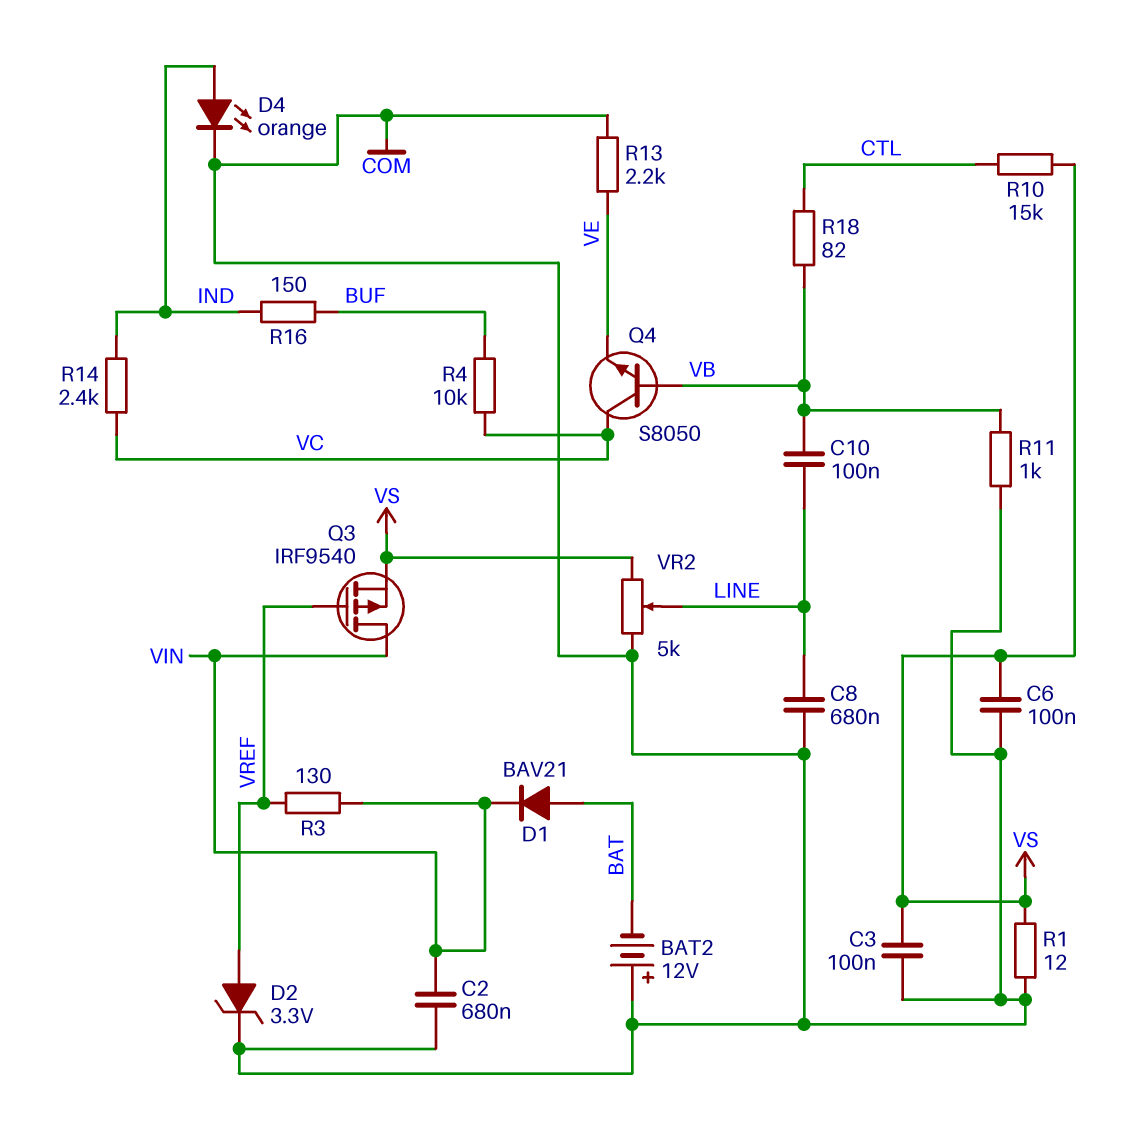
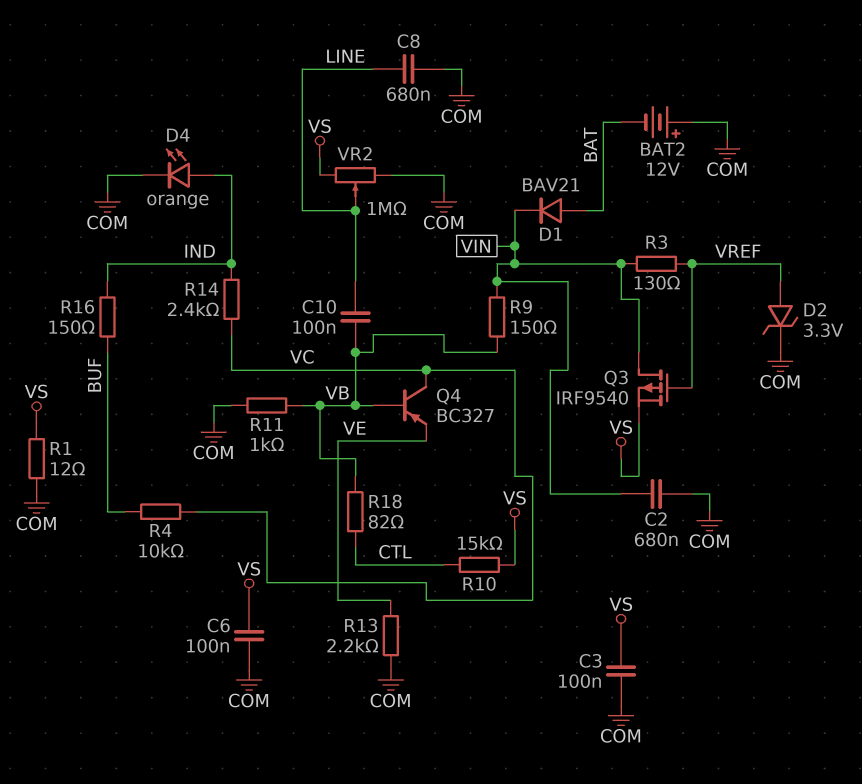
Q4: NPN S8050 (B VB, C VC, E VE) -> PNP BC327 (B VB, C VC, E VE)
R9: none -> 150 (VB, VIN)
VR2: 5k (COM, VS, wiper LINE) -> 1M (COM, VS, wiper LINE)

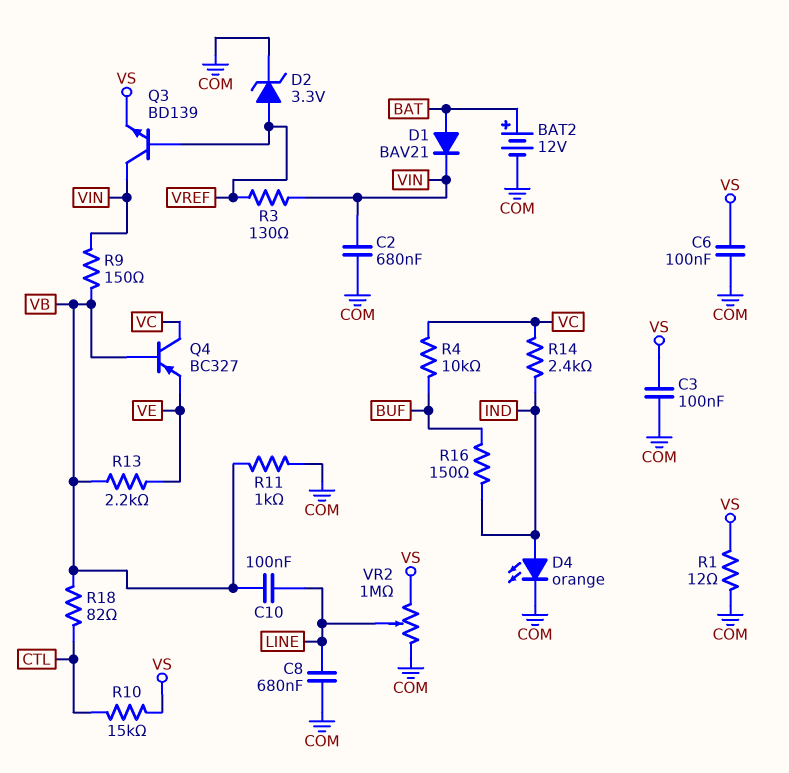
BAT2: 12V (plus COM, minus BAT) -> 12V (plus BAT, minus COM)
Q3: PMOS IRF9540 (G VREF, D VIN, S VS) -> NPN BD139 (B VREF, C VIN, E VS)
R13: 2.2k (COM, VE) -> 2.2k (VB, VE)

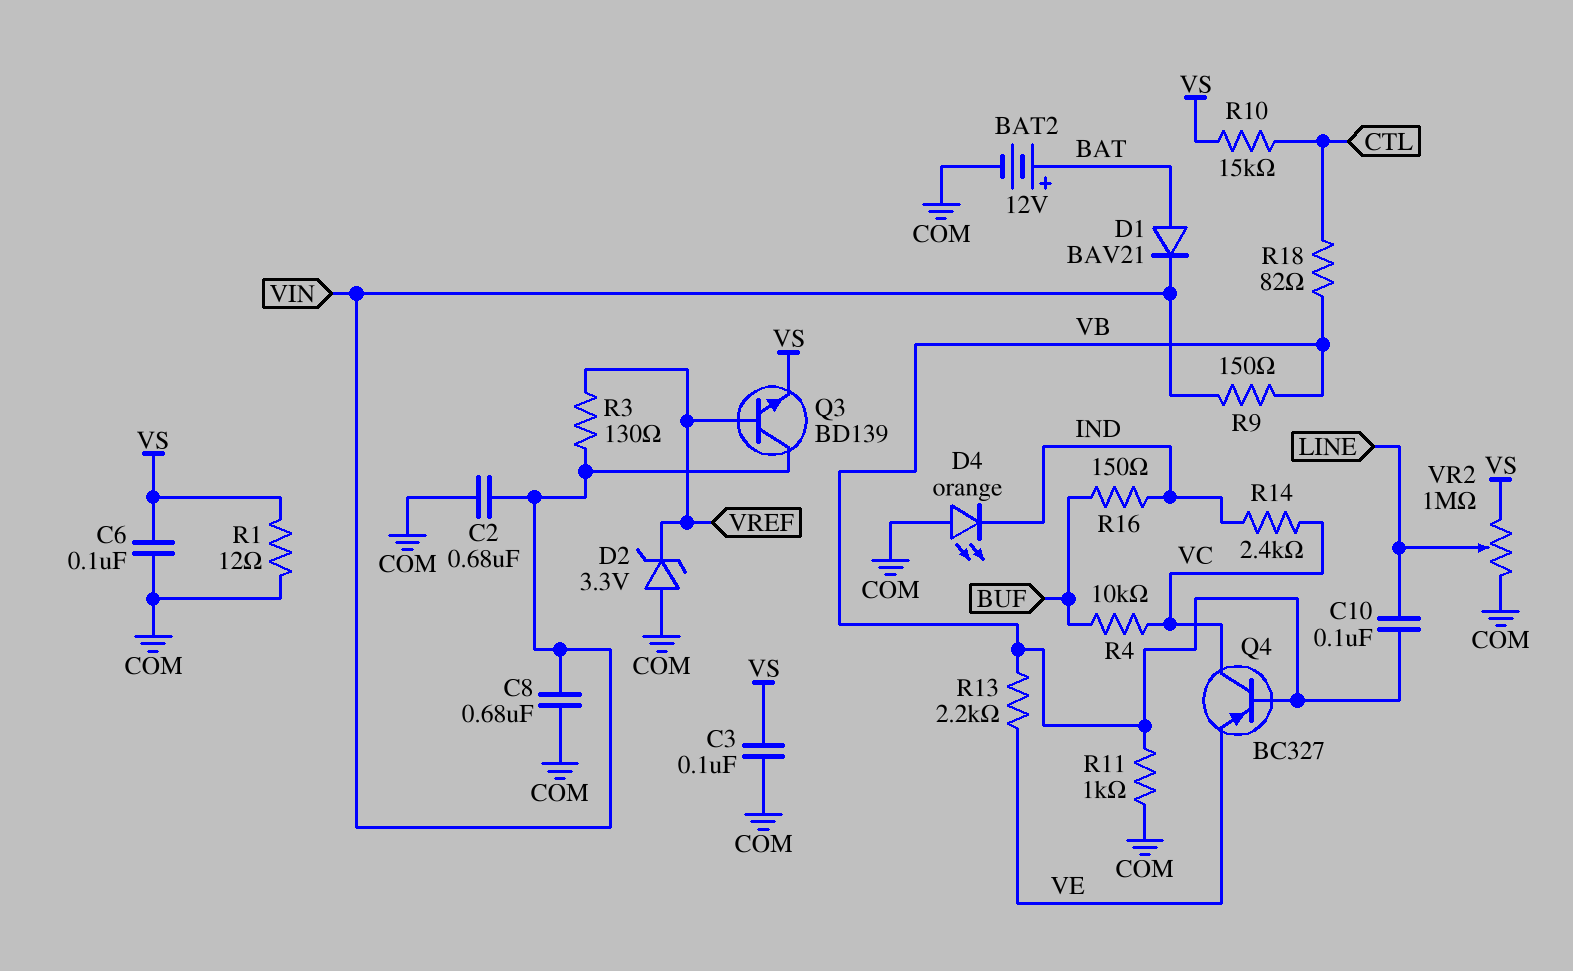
C8: 680nF (COM, LINE) -> 680nF (COM, VIN)
D2: zener 3.3V (A VREF, K COM) -> zener 3.3V (A COM, K VREF)
D4: LED orange (A IND, K COM) -> LED orange (A COM, K IND)

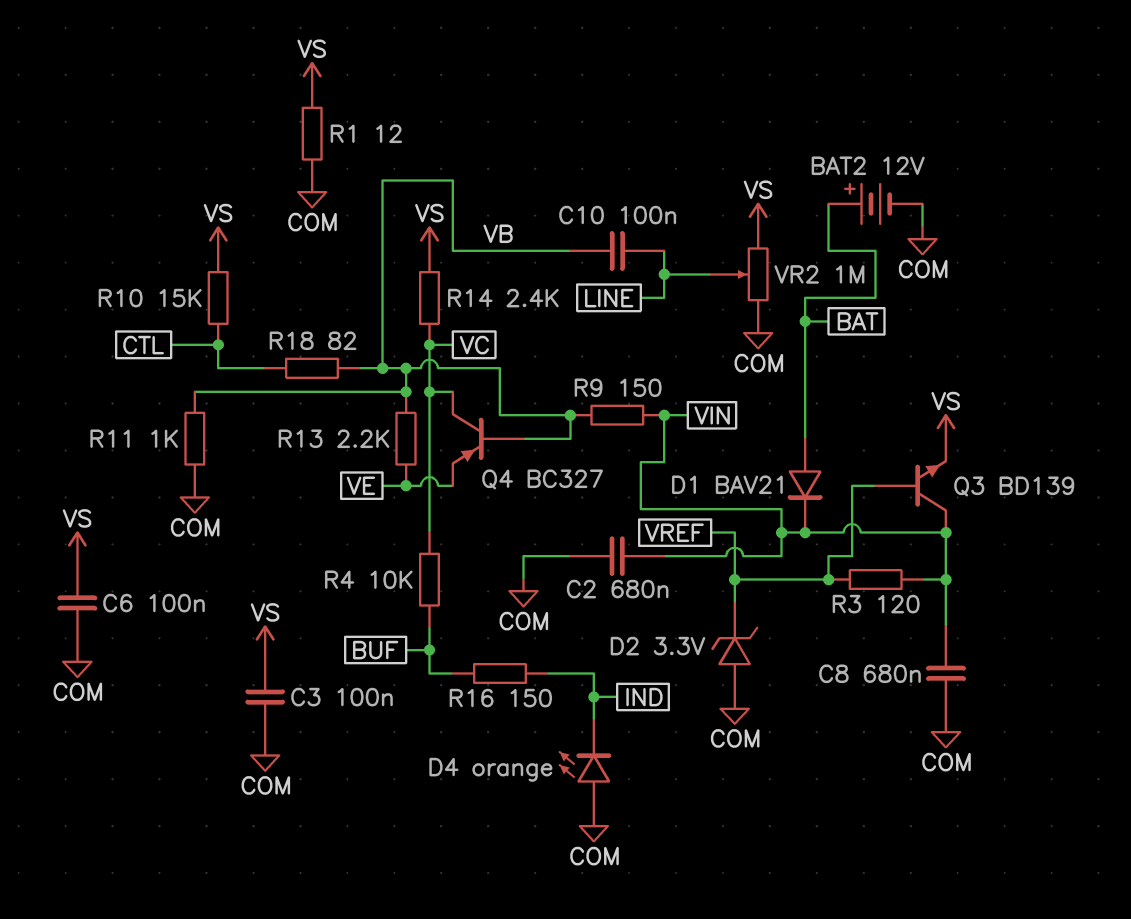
R3: 130 (VIN, VREF) -> 120 (VIN, VREF)
R14: 2.4k (IND, VC) -> 2.4k (VC, VS)

